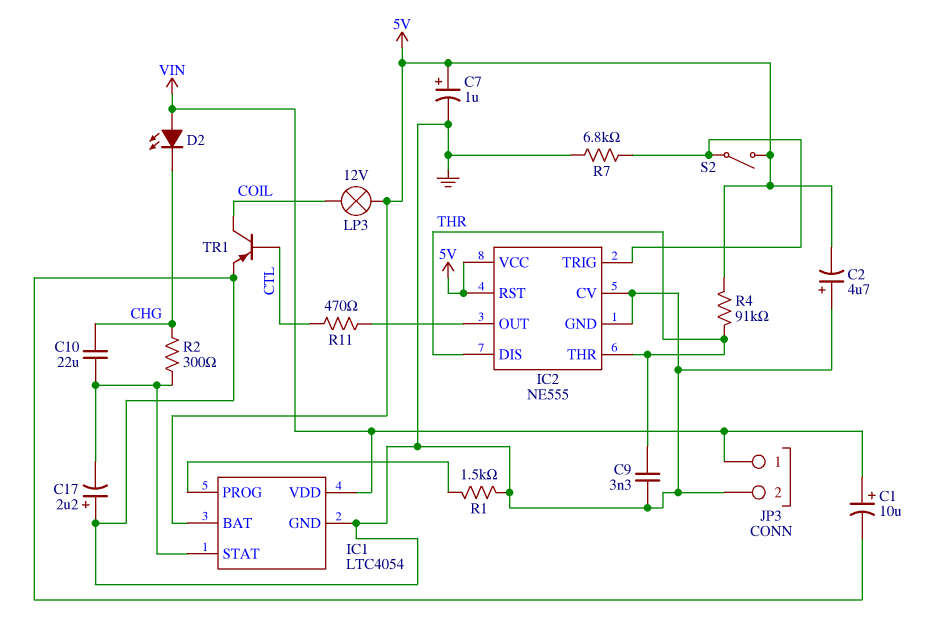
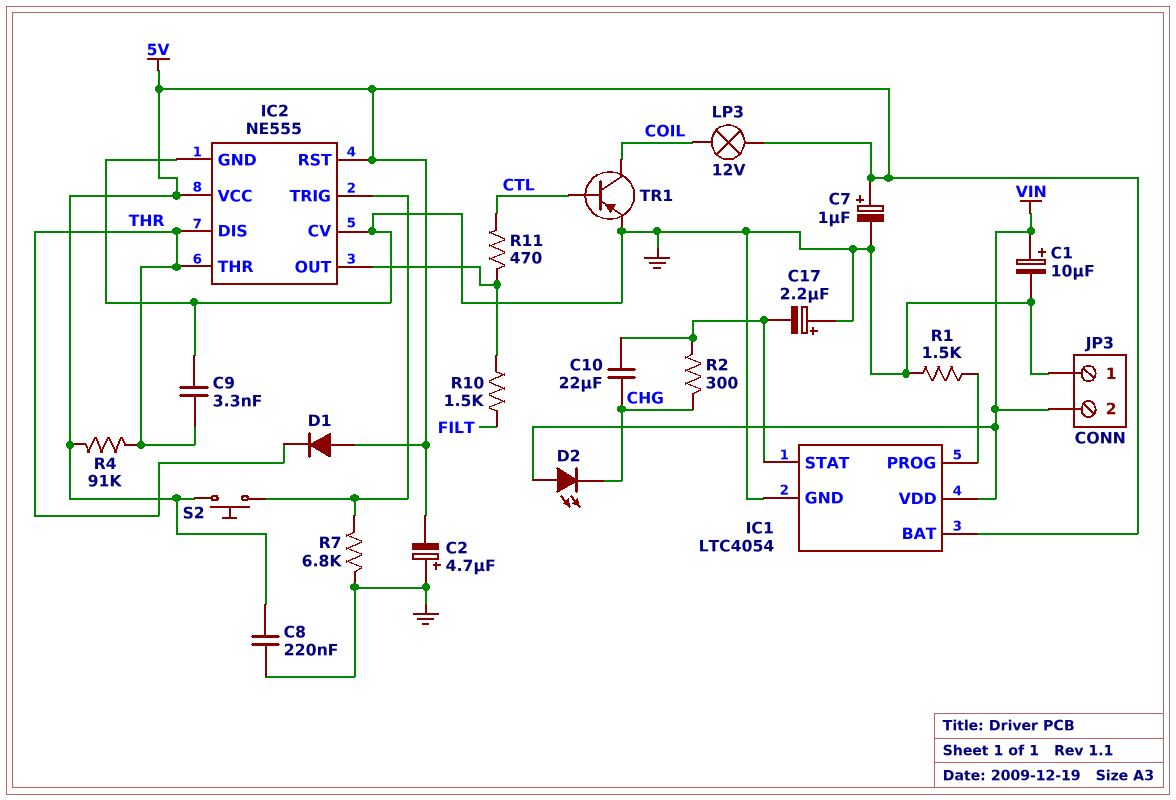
C8: none -> 220nF (5V, GND)
D1: none -> diode (A 5V, K THR)
JP3 pin 1: VIN -> GND
JP3 pin 2: GND -> VIN
R10: none -> 1.5k (FILT, IC2/OUT)
S2: switch (5V, IC2/TRIG) -> button (5V, IC2/TRIG)

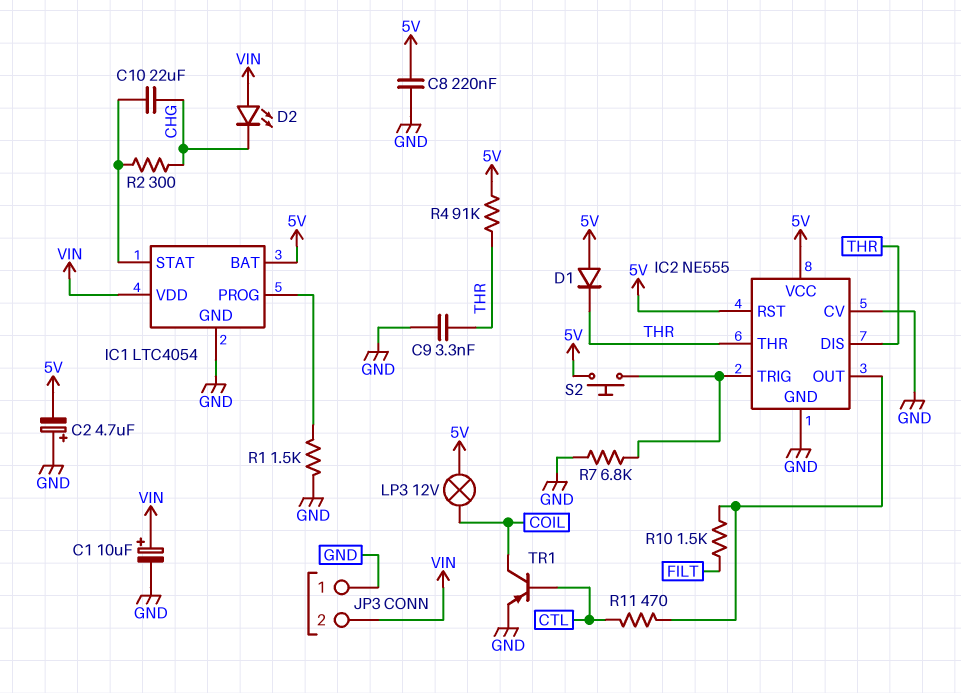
C7: 1uF (plus 5V, minus GND) -> none
C17: 2.2uF (plus GND, minus IC1/STAT) -> none

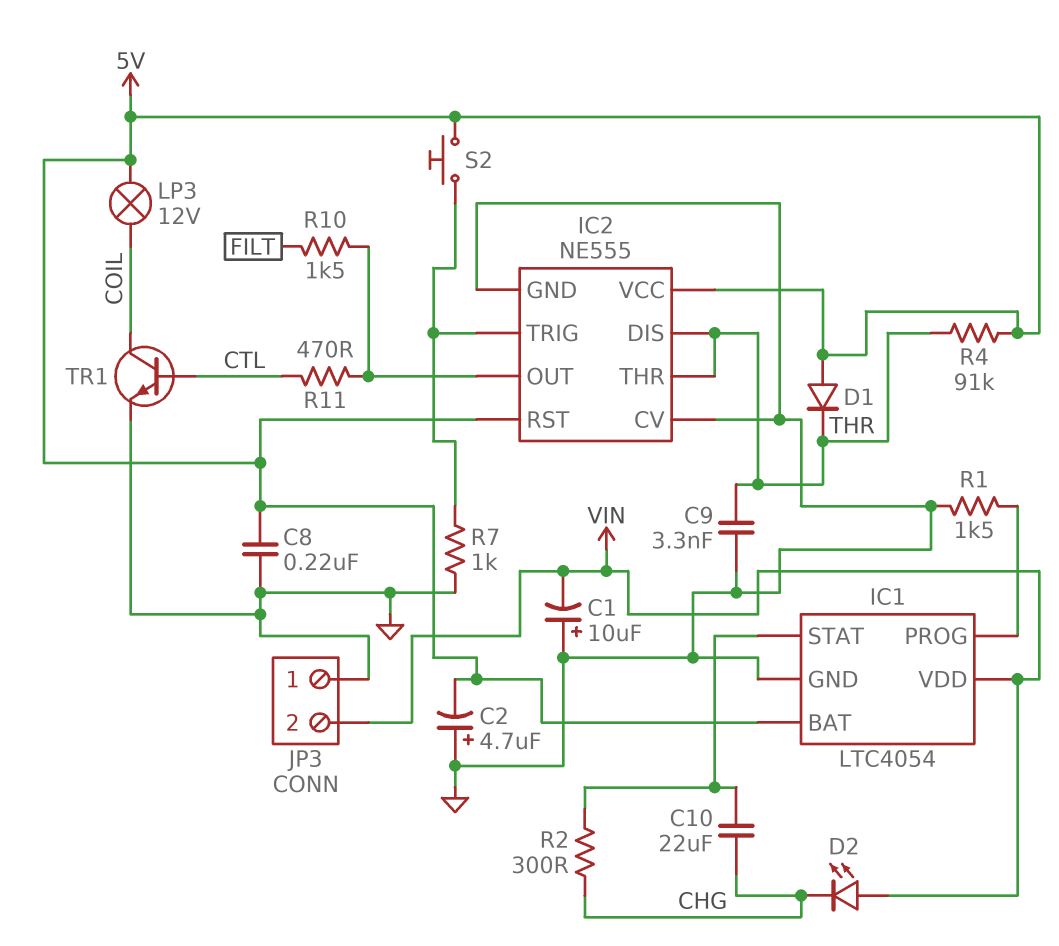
C1: 10uF (plus VIN, minus GND) -> 10uF (plus GND, minus VIN)
R7: 6.8k (GND, IC2/TRIG) -> 1k (GND, IC2/TRIG)
TR1: PNP (B CTL, C COIL, E GND) -> NPN (B CTL, C COIL, E GND)

